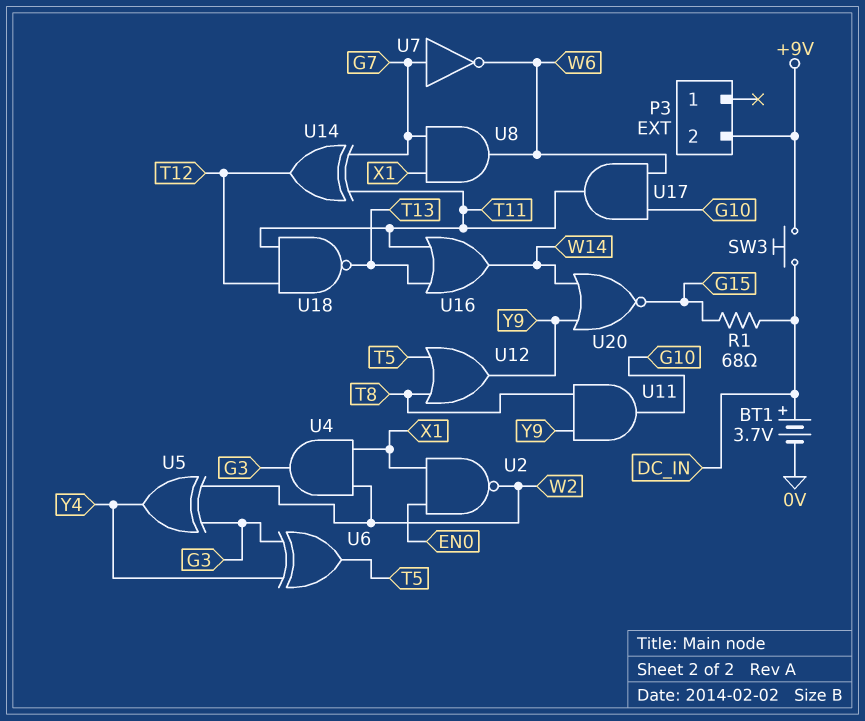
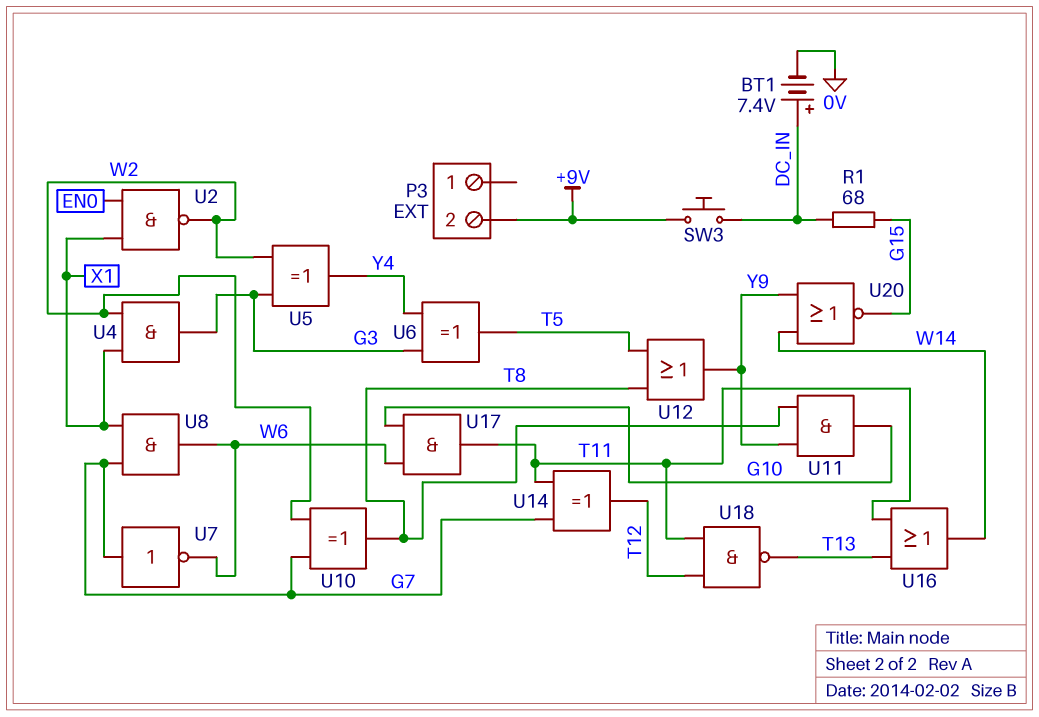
BT1: 3.7V (plus DC_IN, minus 0V) -> 7.4V (plus DC_IN, minus 0V)
U10: none -> XOR (in G7, in W2, out T8)

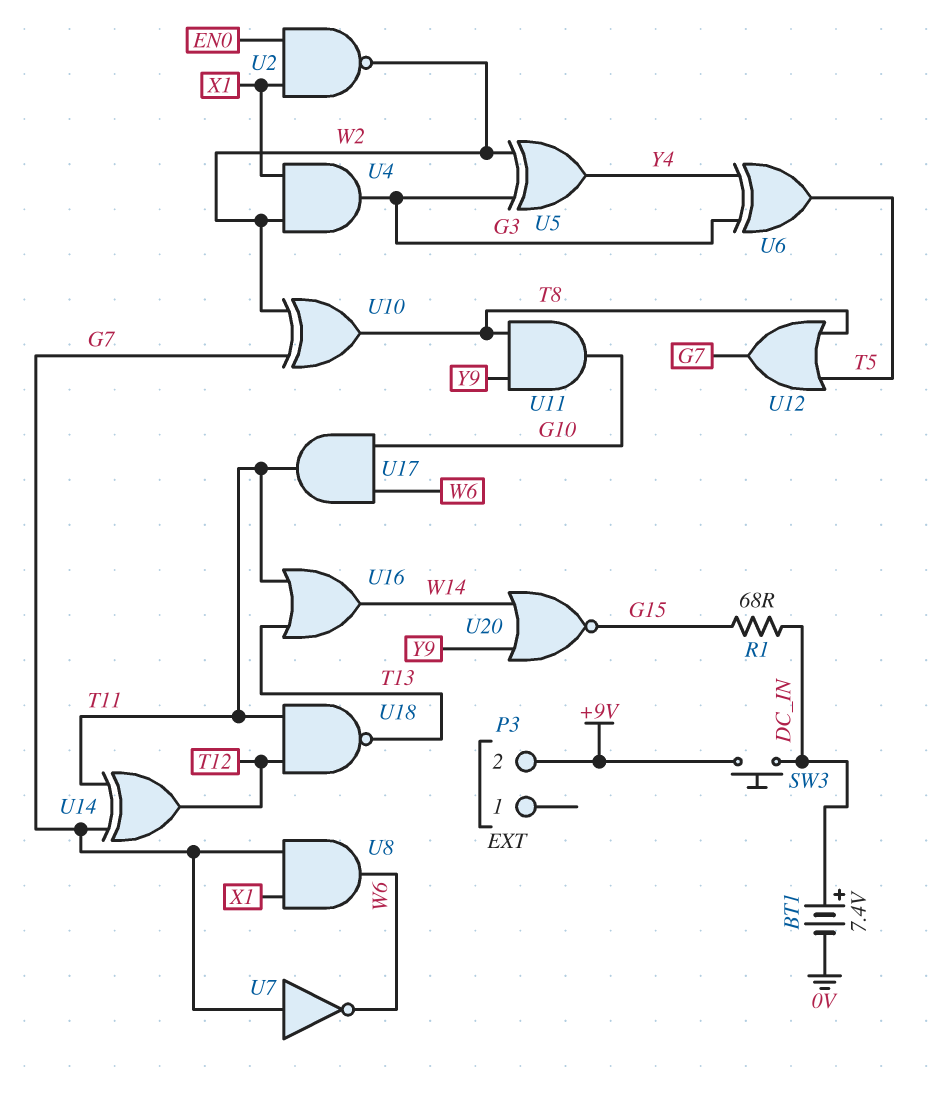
U12: OR (in T5, in T8, out Y9) -> OR (in T5, in T8, out G7)

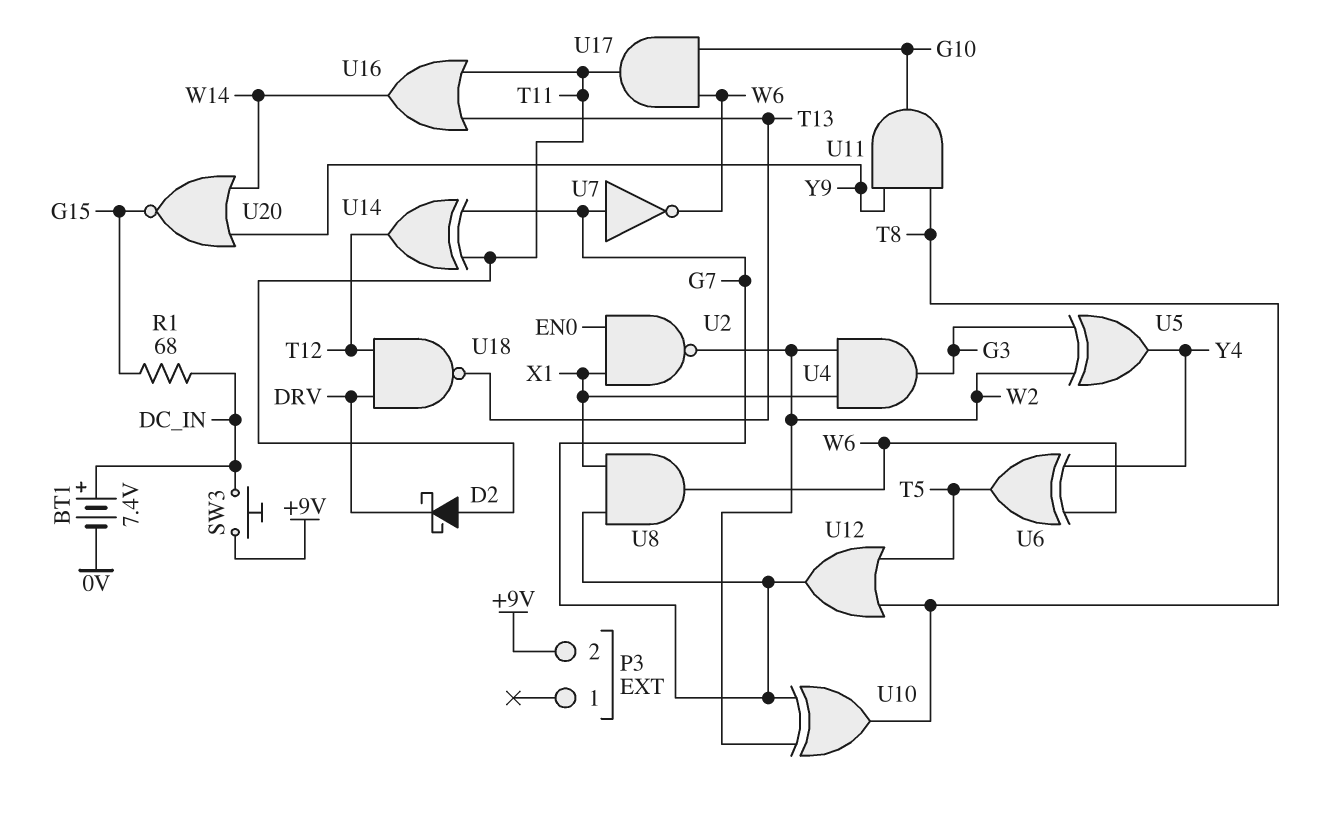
D2: none -> schottky (A T11, K DRV)
U6: XOR (in G3, in Y4, out T5) -> XOR (in W6, in Y4, out T5)
U18: NAND (in T11, in T12, out T13) -> NAND (in DRV, in T12, out T13)

